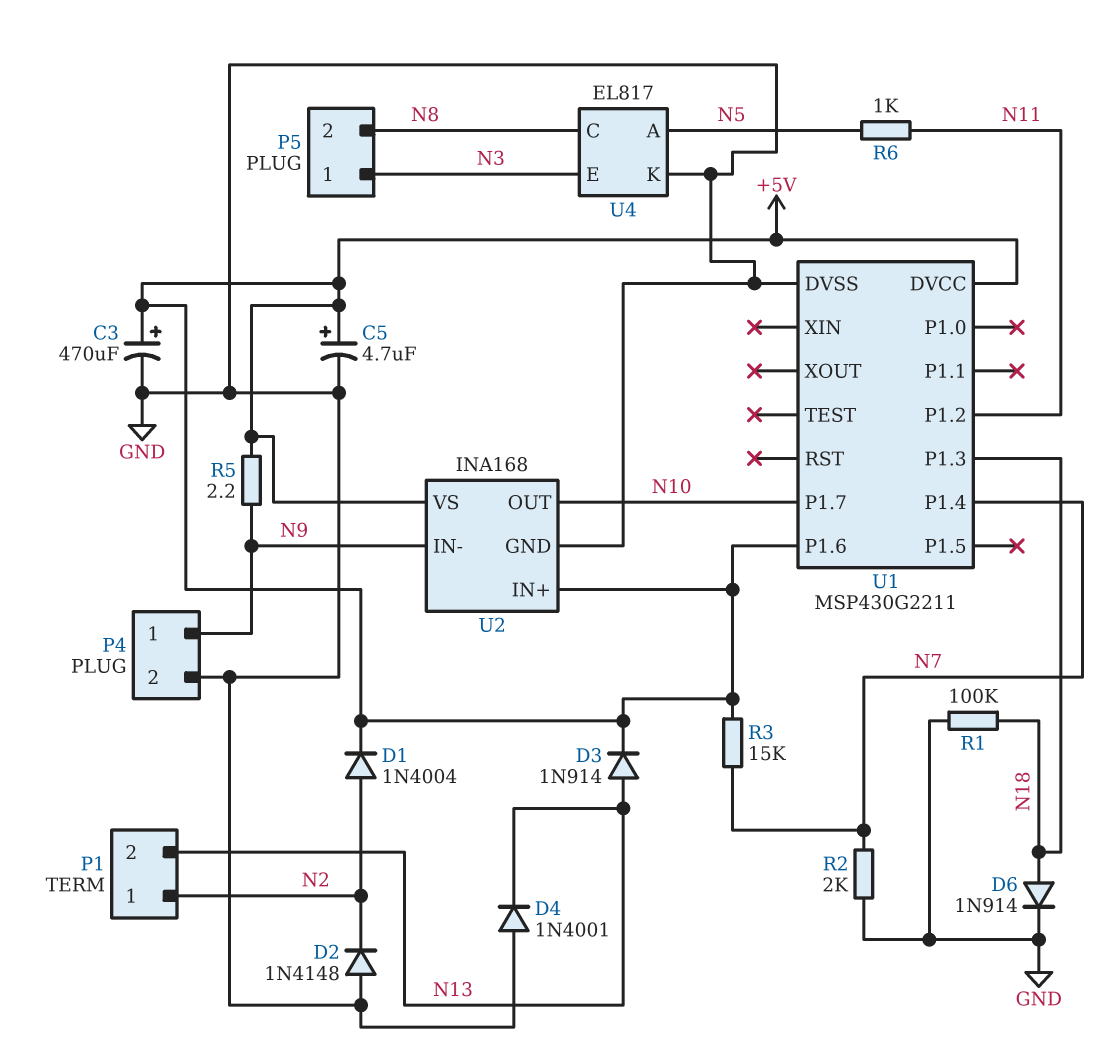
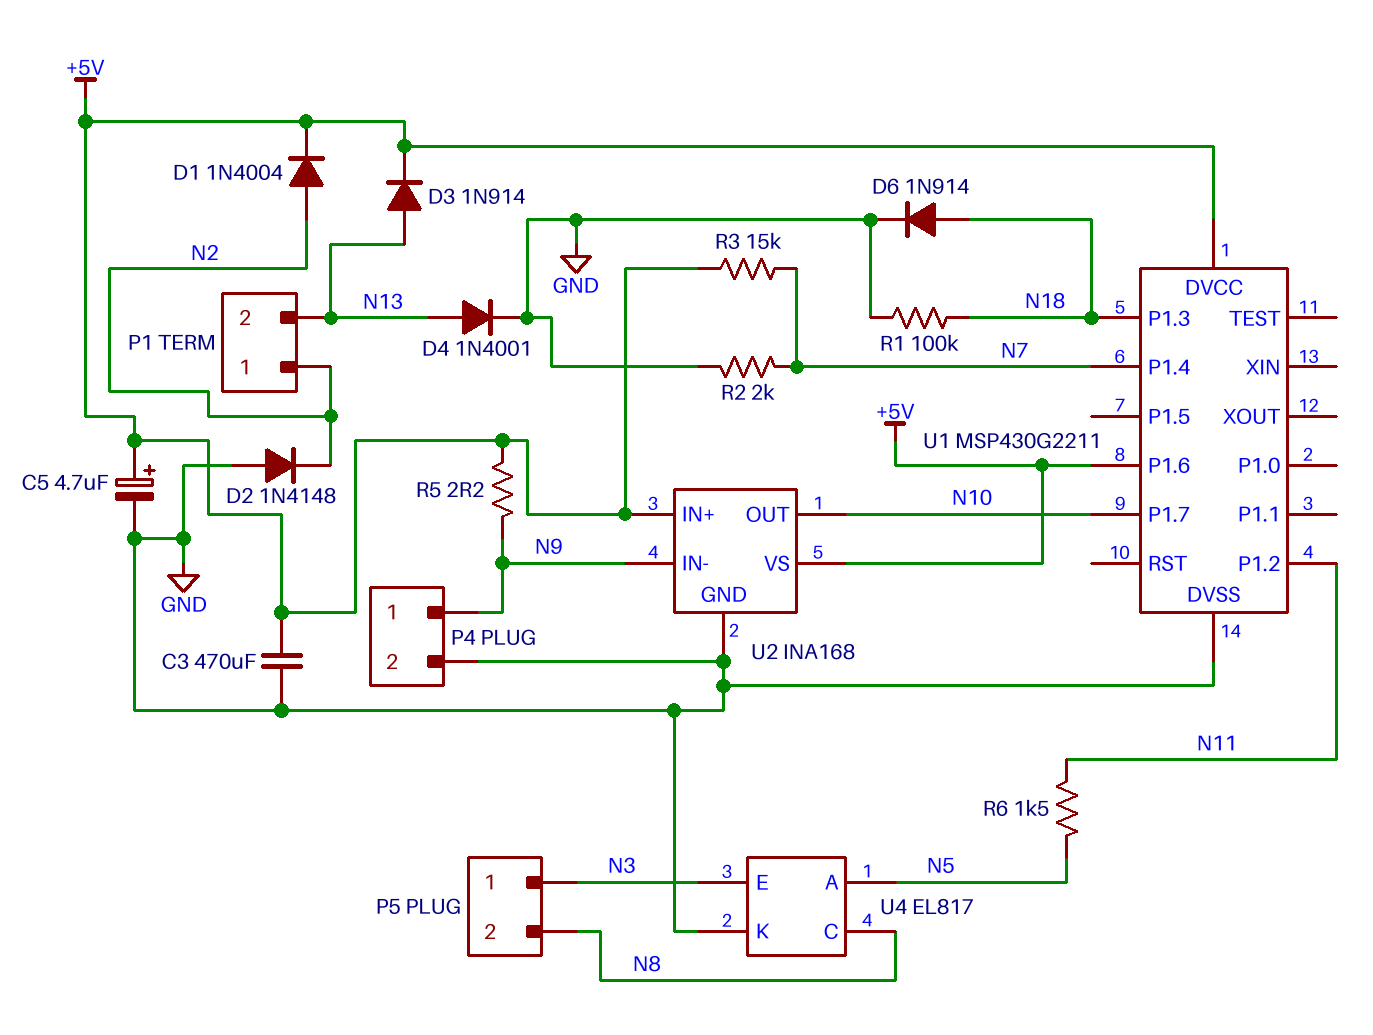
C3: 470uF (plus +5V, minus GND) -> 470uF (+5V, GND)
D4: diode 1N4001 (A GND, K N13) -> diode 1N4001 (A N13, K GND)
R6: 1k (N5, N11) -> 1.5k (N5, N11)

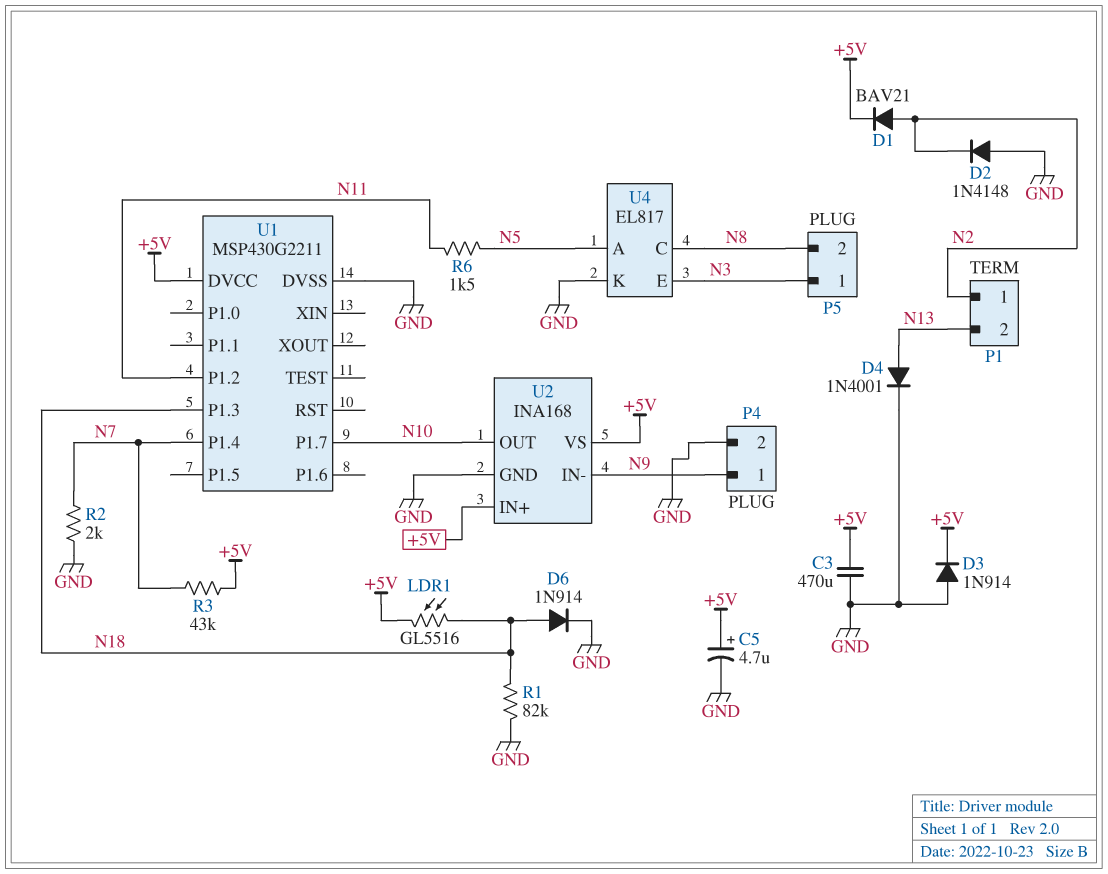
D1: diode 1N4004 (A N2, K +5V) -> diode BAV21 (A N2, K +5V)
D3: diode 1N914 (A N13, K +5V) -> diode 1N914 (A GND, K +5V)
LDR1: none -> GL5516 (+5V, N18)
R1: 100k (GND, N18) -> 82k (GND, N18)
R3: 15k (+5V, N7) -> 43k (+5V, N7)
R5: 2.2 (+5V, N9) -> none
U1 pin P1.6: +5V -> none

